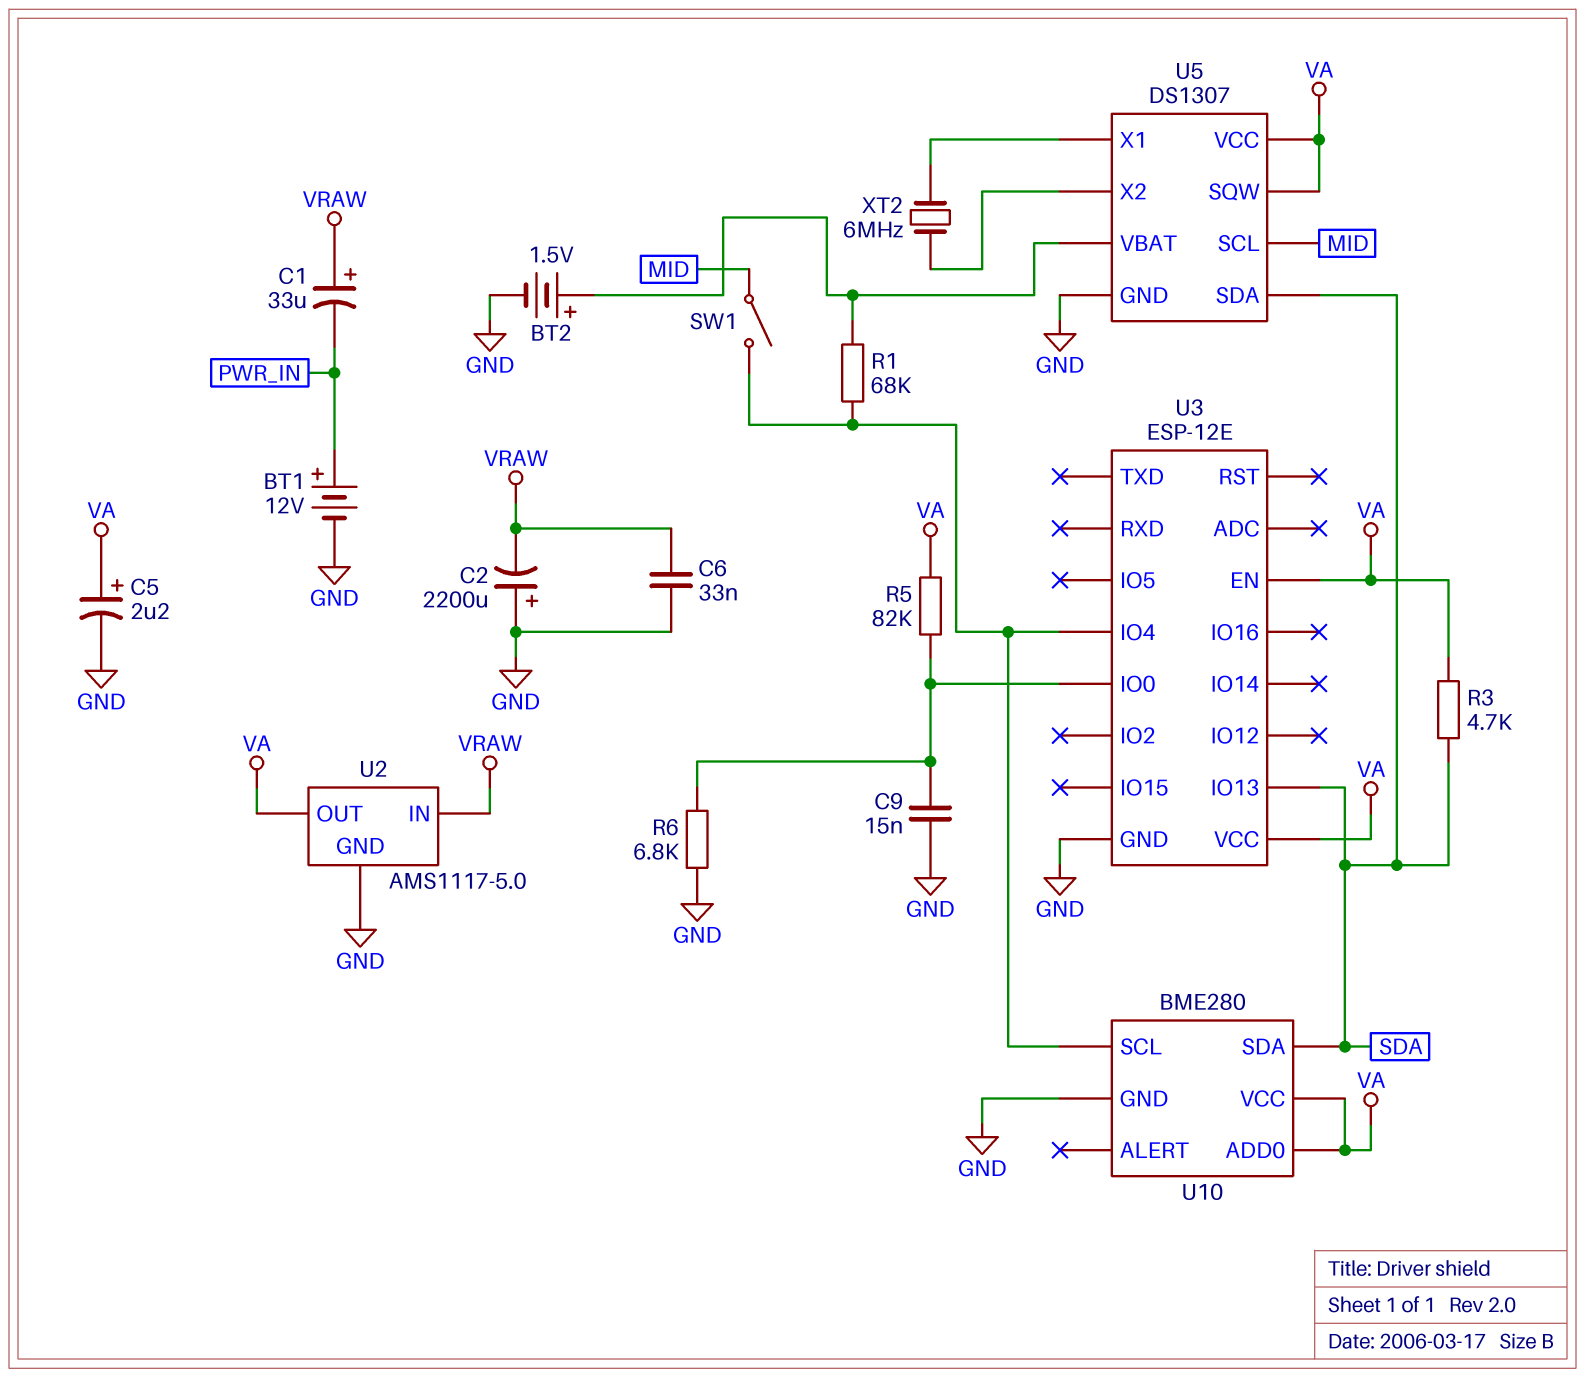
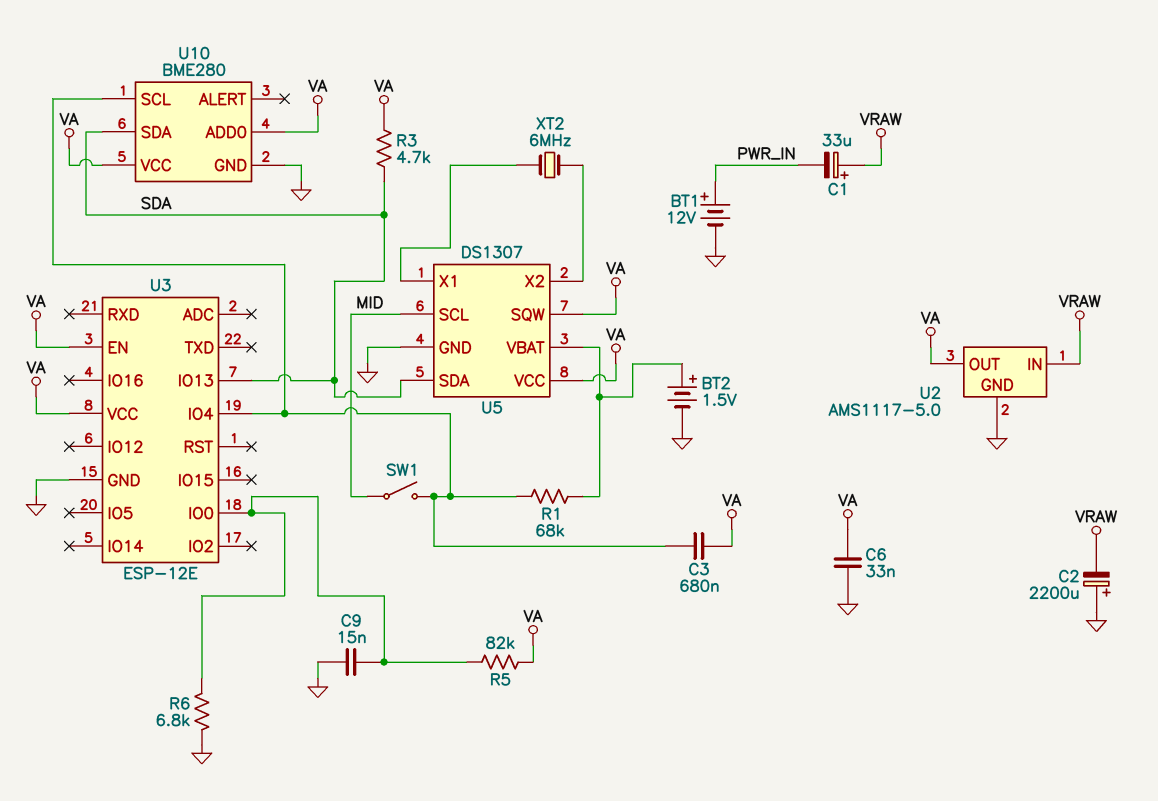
C3: none -> 680nF (U3/IO4, VA)
C5: 2.2uF (plus VA, minus GND) -> none
C6: 33nF (GND, VRAW) -> 33nF (GND, VA)

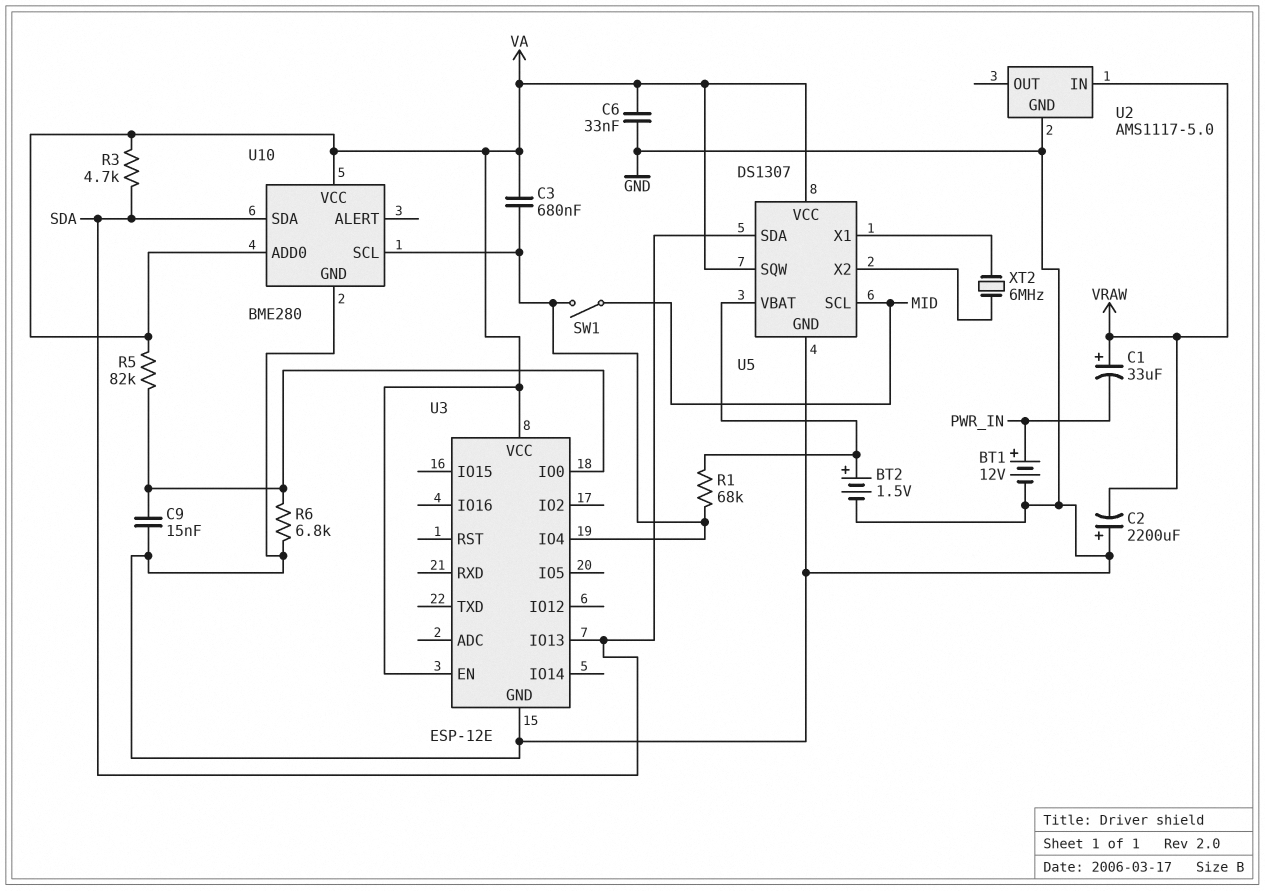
U2 pin OUT: VA -> none

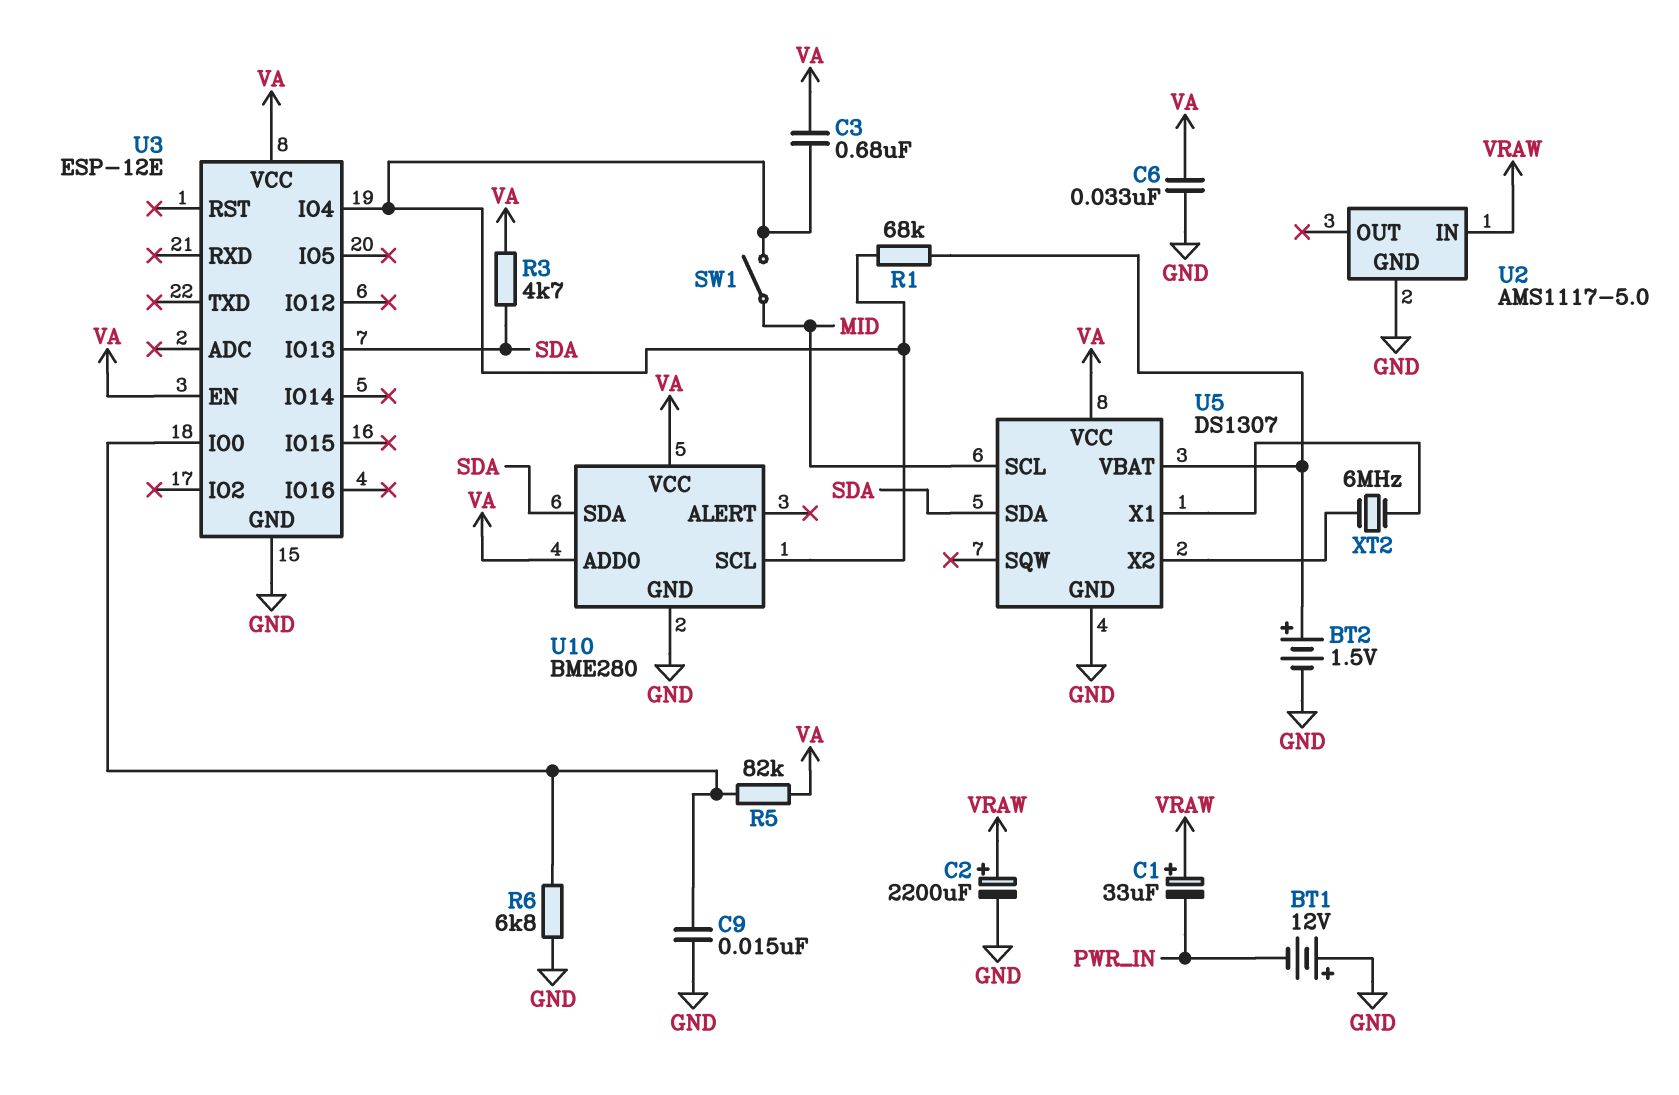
BT1: 12V (plus PWR_IN, minus GND) -> 12V (plus GND, minus PWR_IN)
C2: 2200uF (plus GND, minus VRAW) -> 2200uF (plus VRAW, minus GND)
U5 pin SQW: VA -> none

